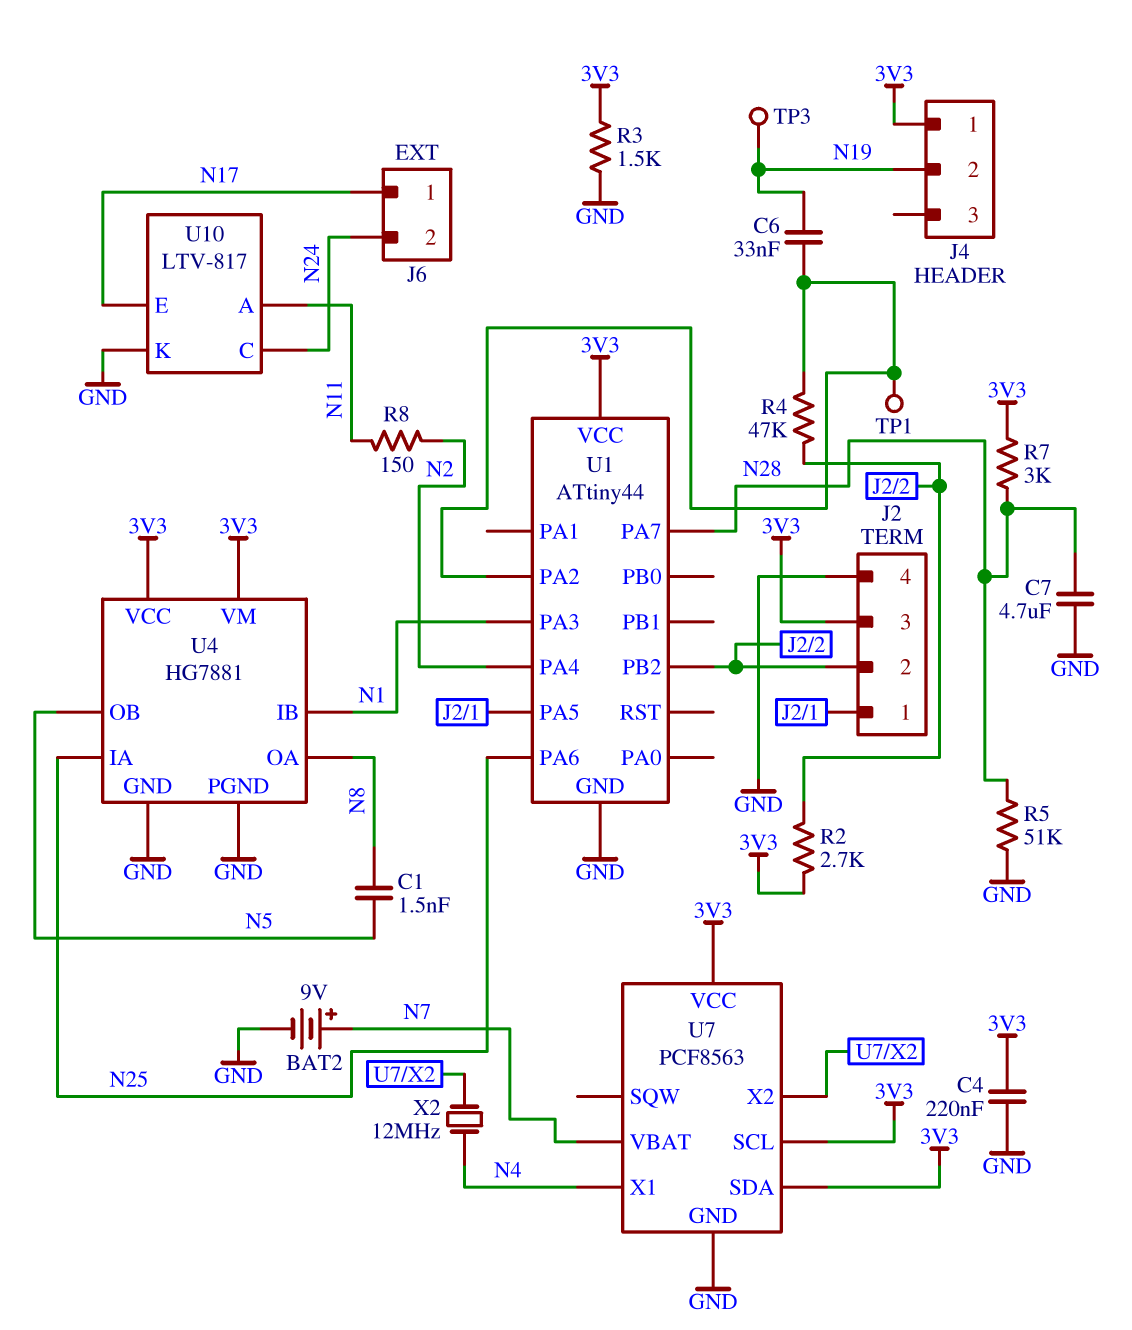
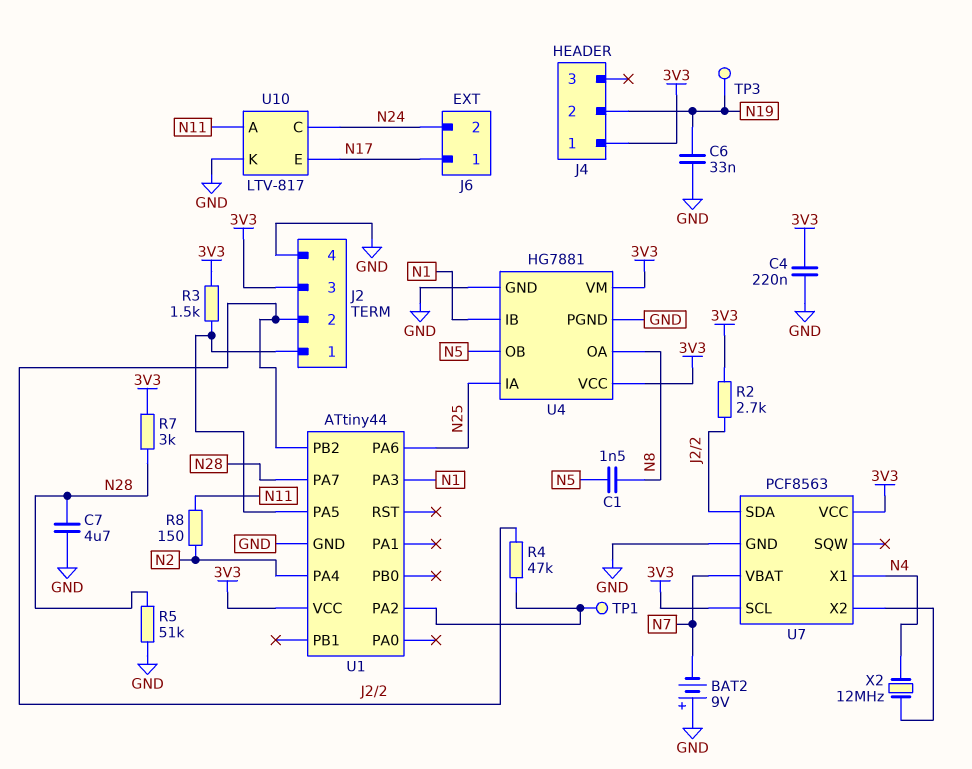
BAT2: 9V (plus N7, minus GND) -> 9V (plus GND, minus N7)
C6: 33nF (N19, U1/PA2) -> 33nF (GND, N19)
R3: 1.5k (3V3, GND) -> 1.5k (3V3, J2/1)
U7 pin SDA: 3V3 -> J2/2

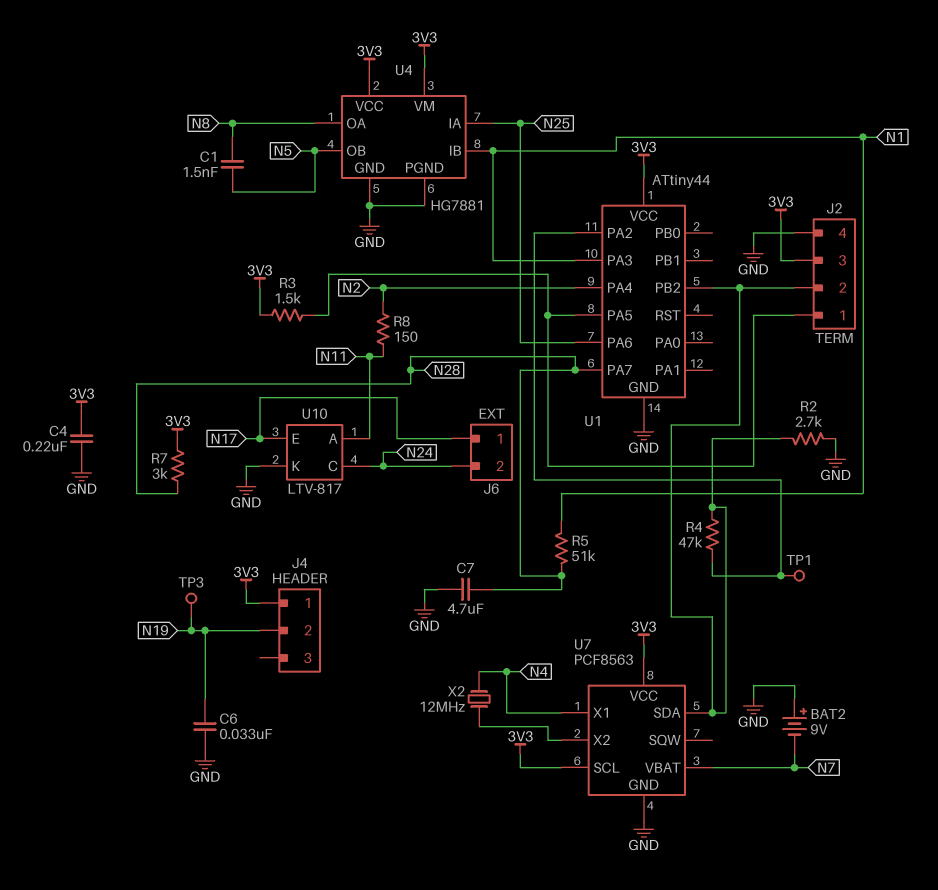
R2: 2.7k (3V3, J2/2) -> 2.7k (GND, J2/2)
R5: 51k (GND, N28) -> 51k (N1, N28)

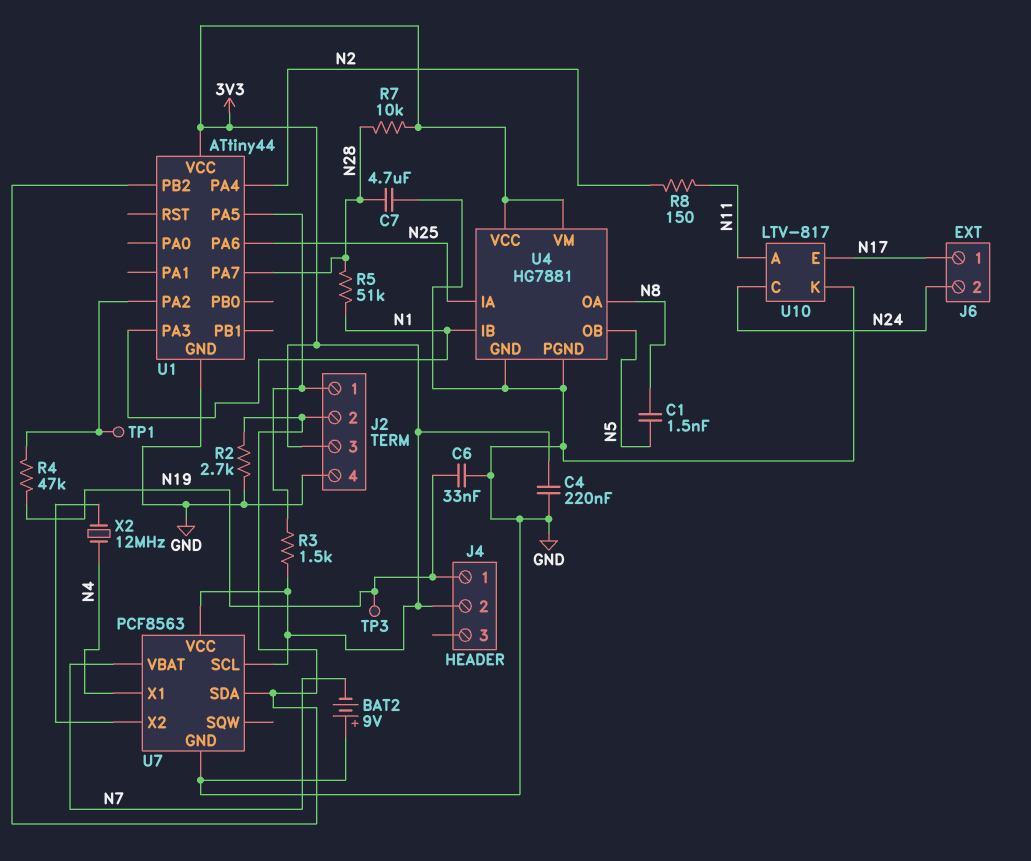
J4 pin 1: 3V3 -> N19
J4 pin 2: N19 -> 3V3
R4: 47k (J2/2, U1/PA2) -> 47k (N19, U1/PA2)
R7: 3k (3V3, N28) -> 10k (3V3, N28)

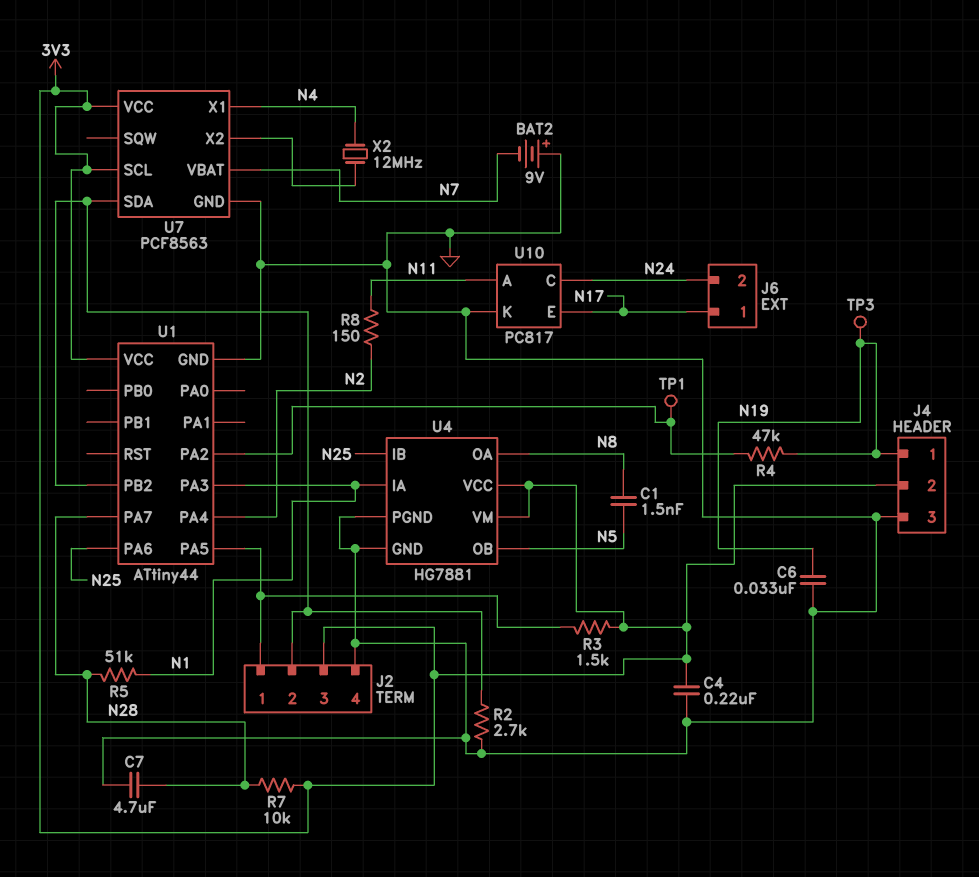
J4 pin 3: none -> GND
U4 pin IA: N25 -> N1
U4 pin IB: N1 -> N25
U10: LTV-817 -> PC817

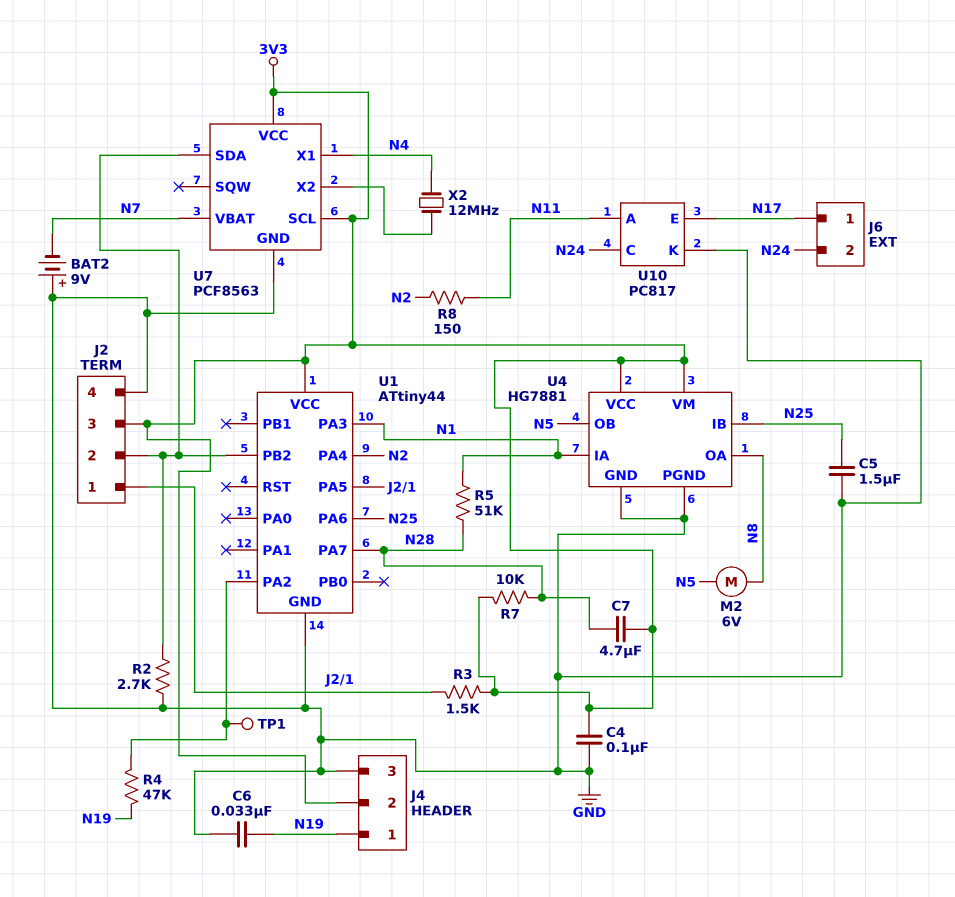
C1: 1.5nF (N5, N8) -> none
C4: 220nF (3V3, GND) -> 100nF (3V3, GND)
C5: none -> 1.5uF (GND, N25)
C7: 4.7uF (GND, N28) -> 4.7uF (3V3, N28)
M2: none -> motor 6V (N5, N8)
TP3: test point (N19) -> none

